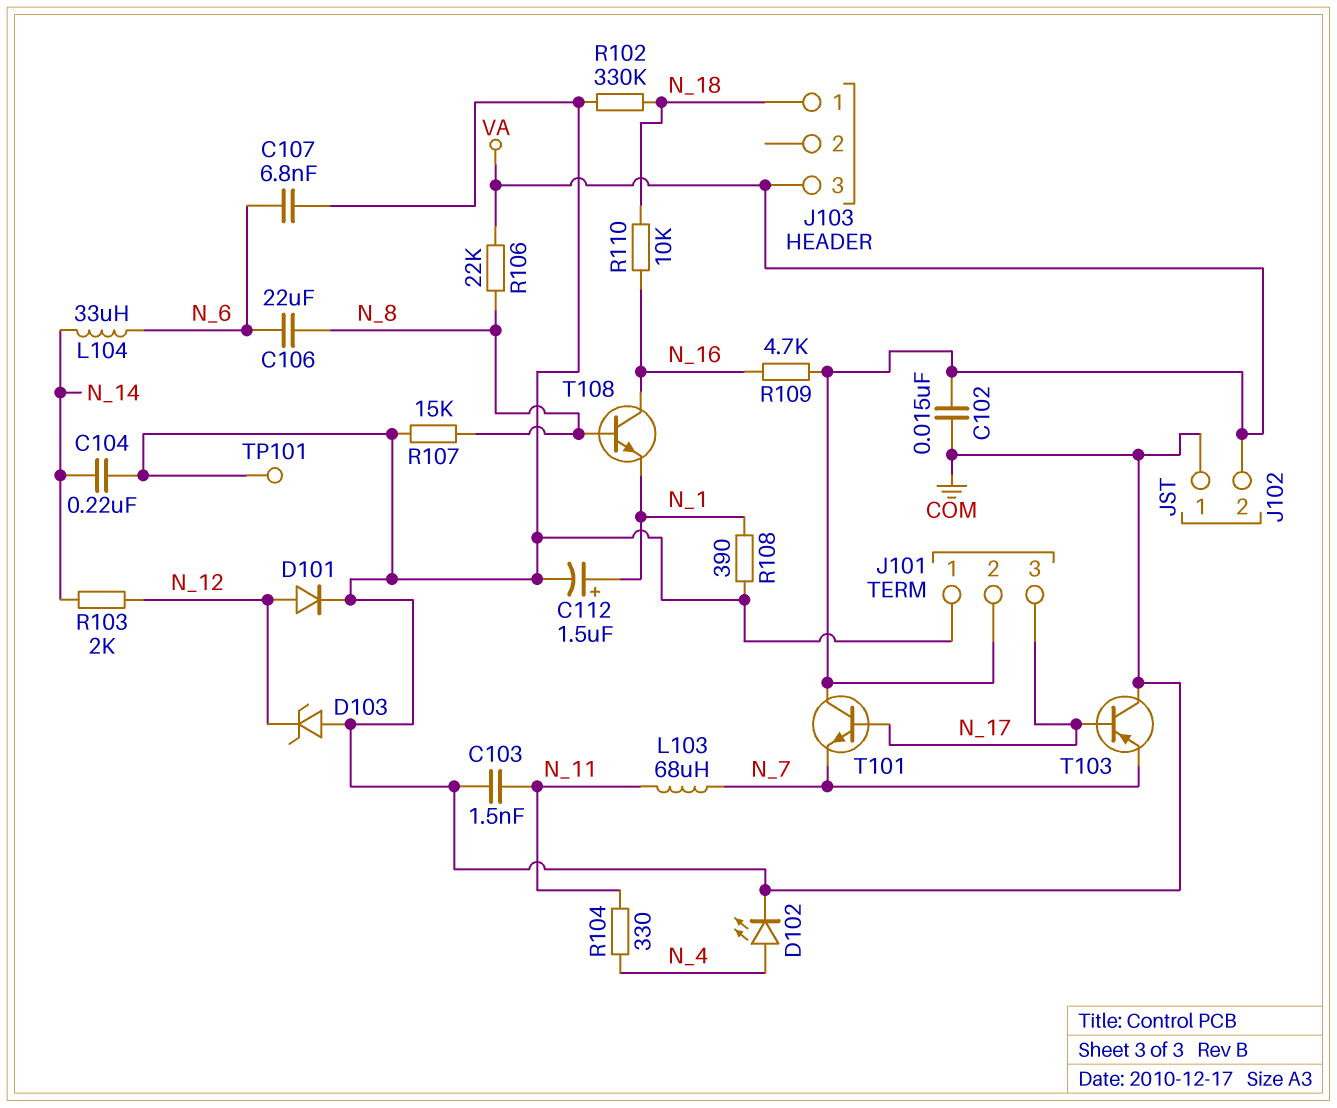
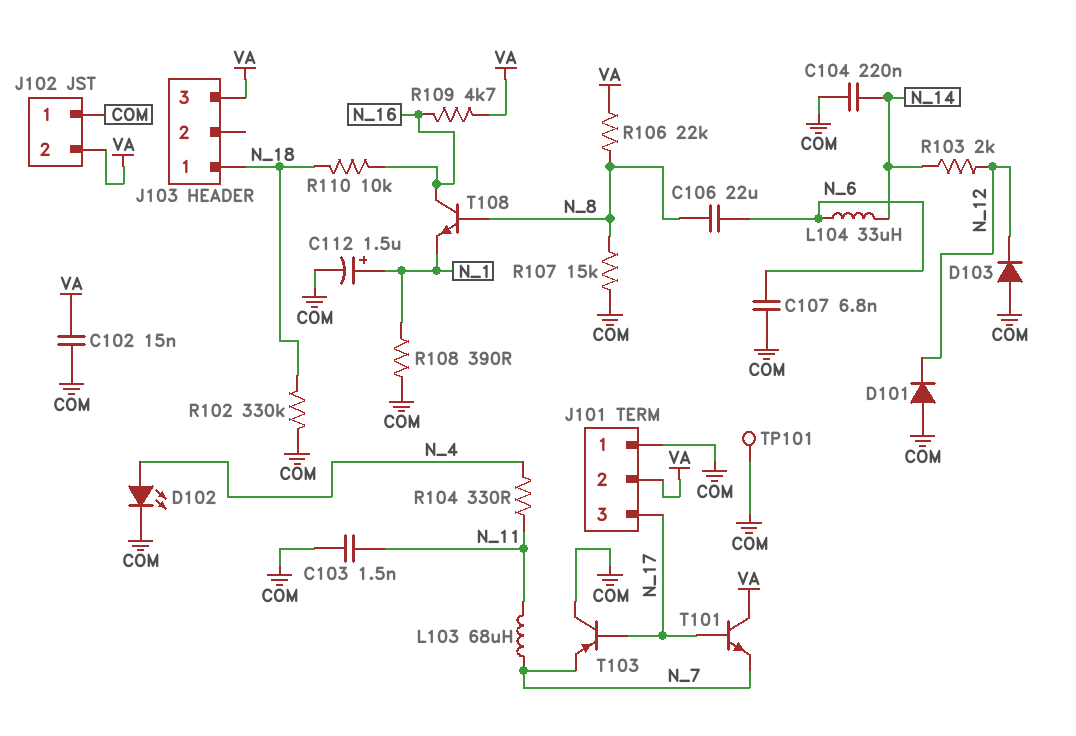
D101: diode (A N_12, K COM) -> diode (A COM, K N_12)
D103: zener (A COM, K N_12) -> diode (A COM, K N_12)

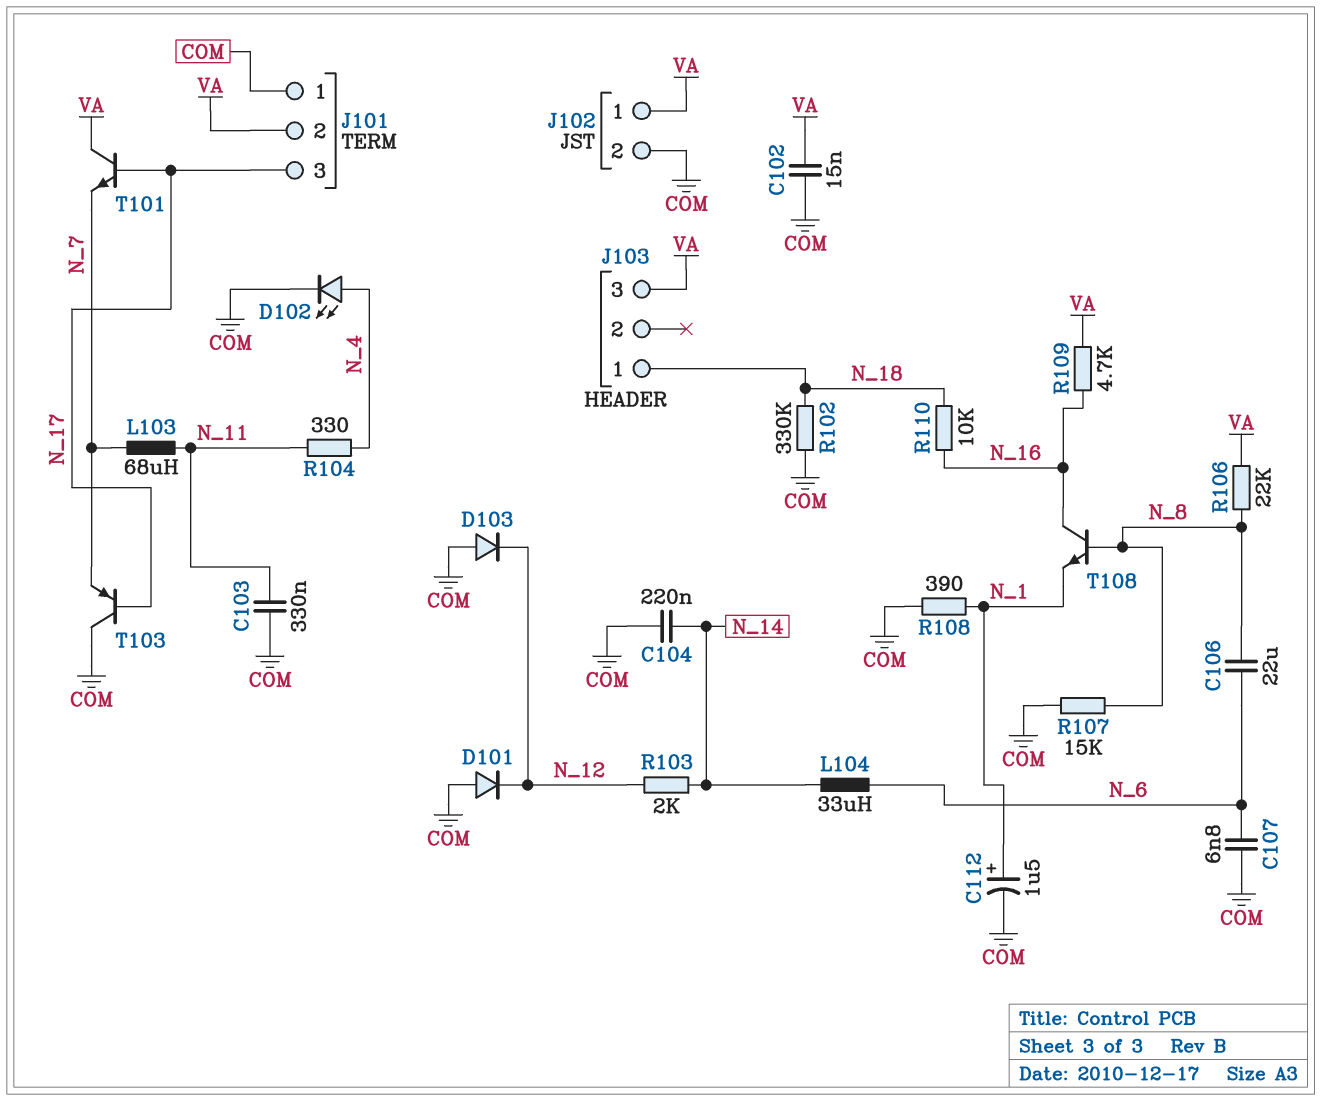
C103: 1.5nF (COM, N_11) -> 330nF (COM, N_11)
J102 pin 1: COM -> VA
J102 pin 2: VA -> COM
TP101: test point (COM) -> none

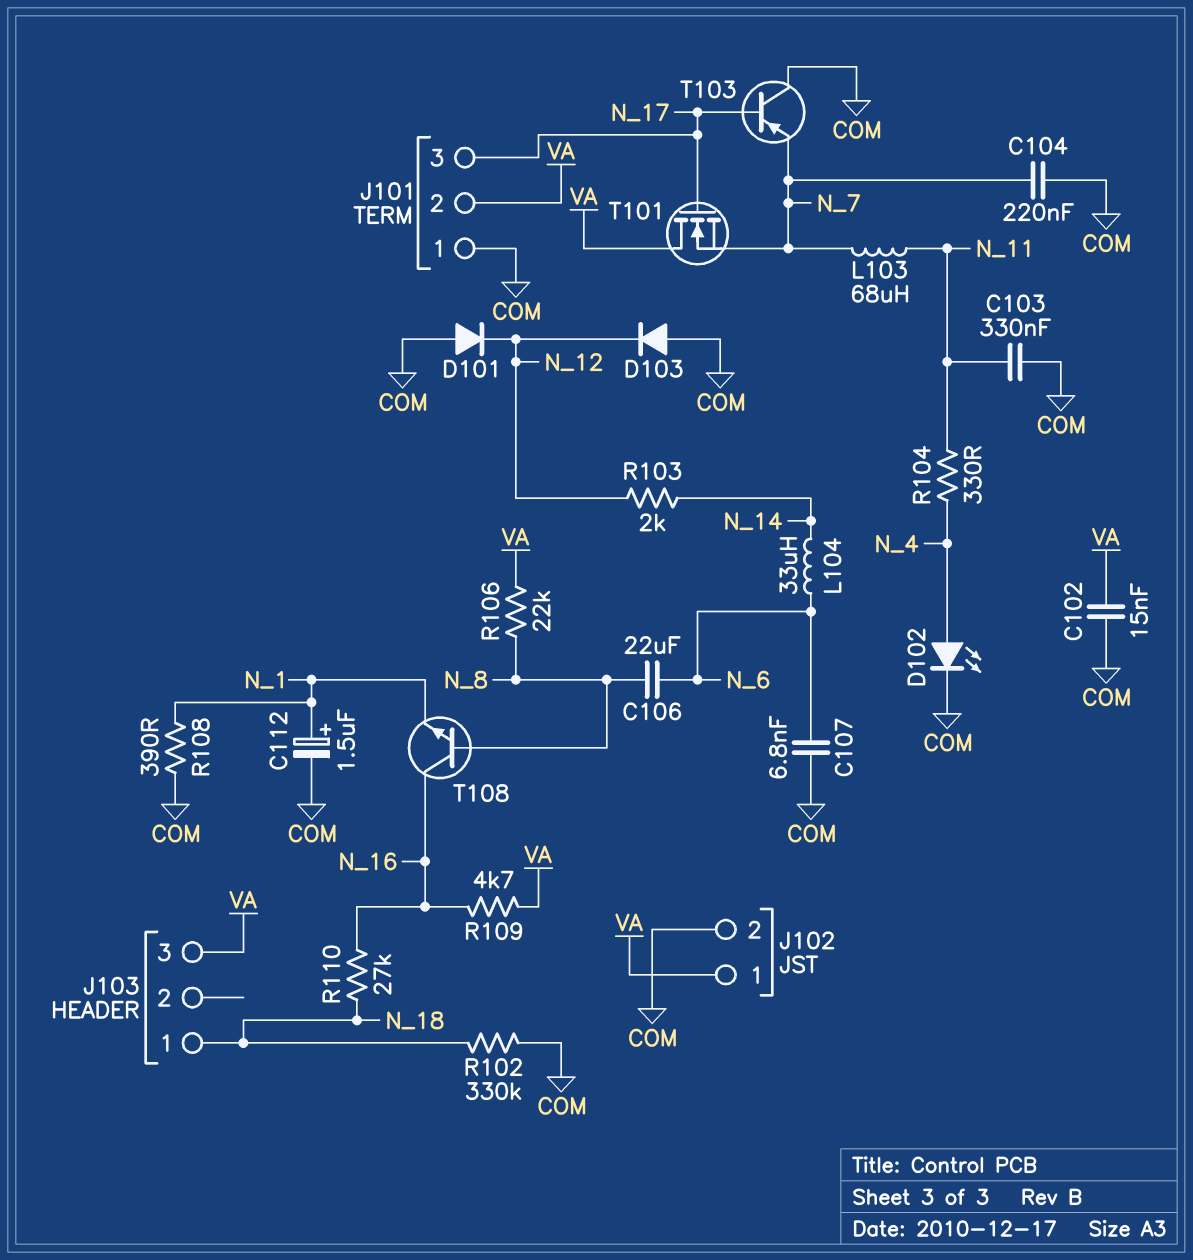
C104: 220nF (COM, N_14) -> 220nF (COM, N_7)
R107: 15k (COM, N_8) -> none
R110: 10k (N_16, N_18) -> 27k (N_16, N_18)
T101: NPN (B N_17, C VA, E N_7) -> NMOS (G N_17, D VA, S N_7)

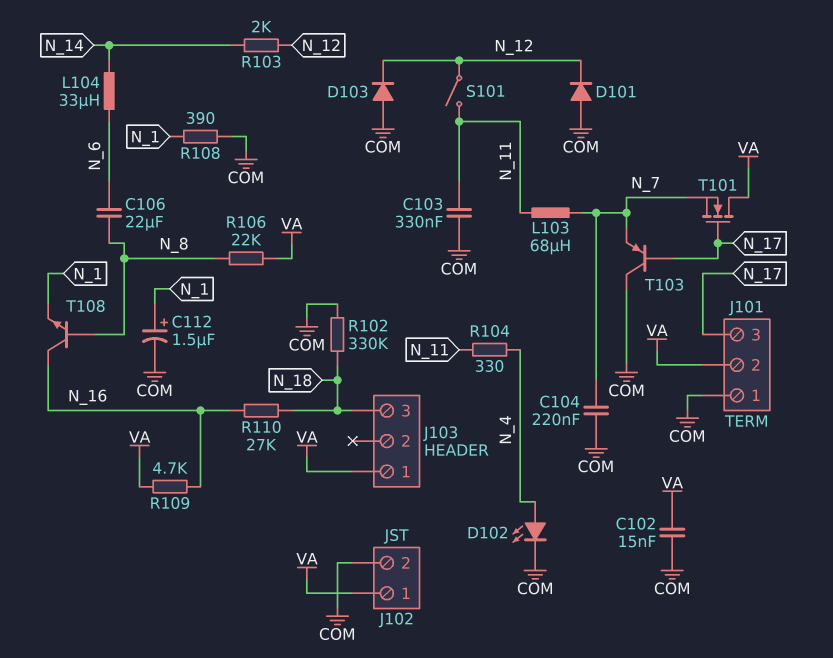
C107: 6.8nF (COM, N_6) -> none
J103 pin 1: N_18 -> VA
J103 pin 3: VA -> N_18
S101: none -> switch (N_11, N_12)

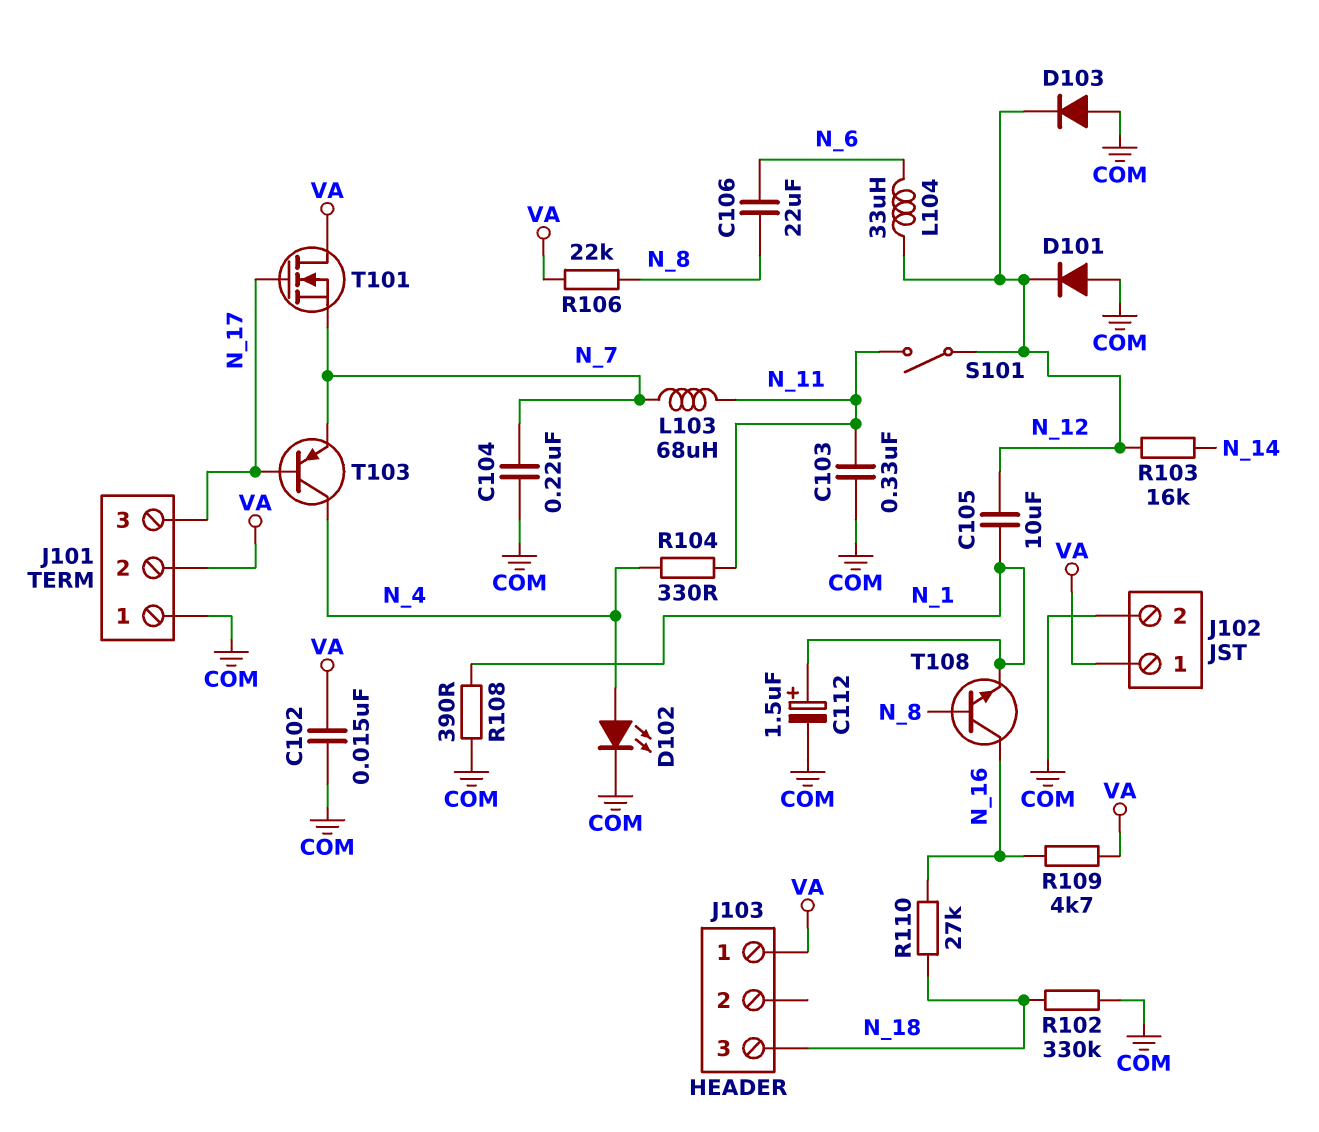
C105: none -> 10uF (N_1, N_12)
L104: 33uH (N_6, N_14) -> 33uH (N_6, N_12)
R103: 2k (N_12, N_14) -> 16k (N_12, N_14)
T103: PNP (B N_17, C COM, E N_7) -> PNP (B N_17, C N_4, E N_7)

